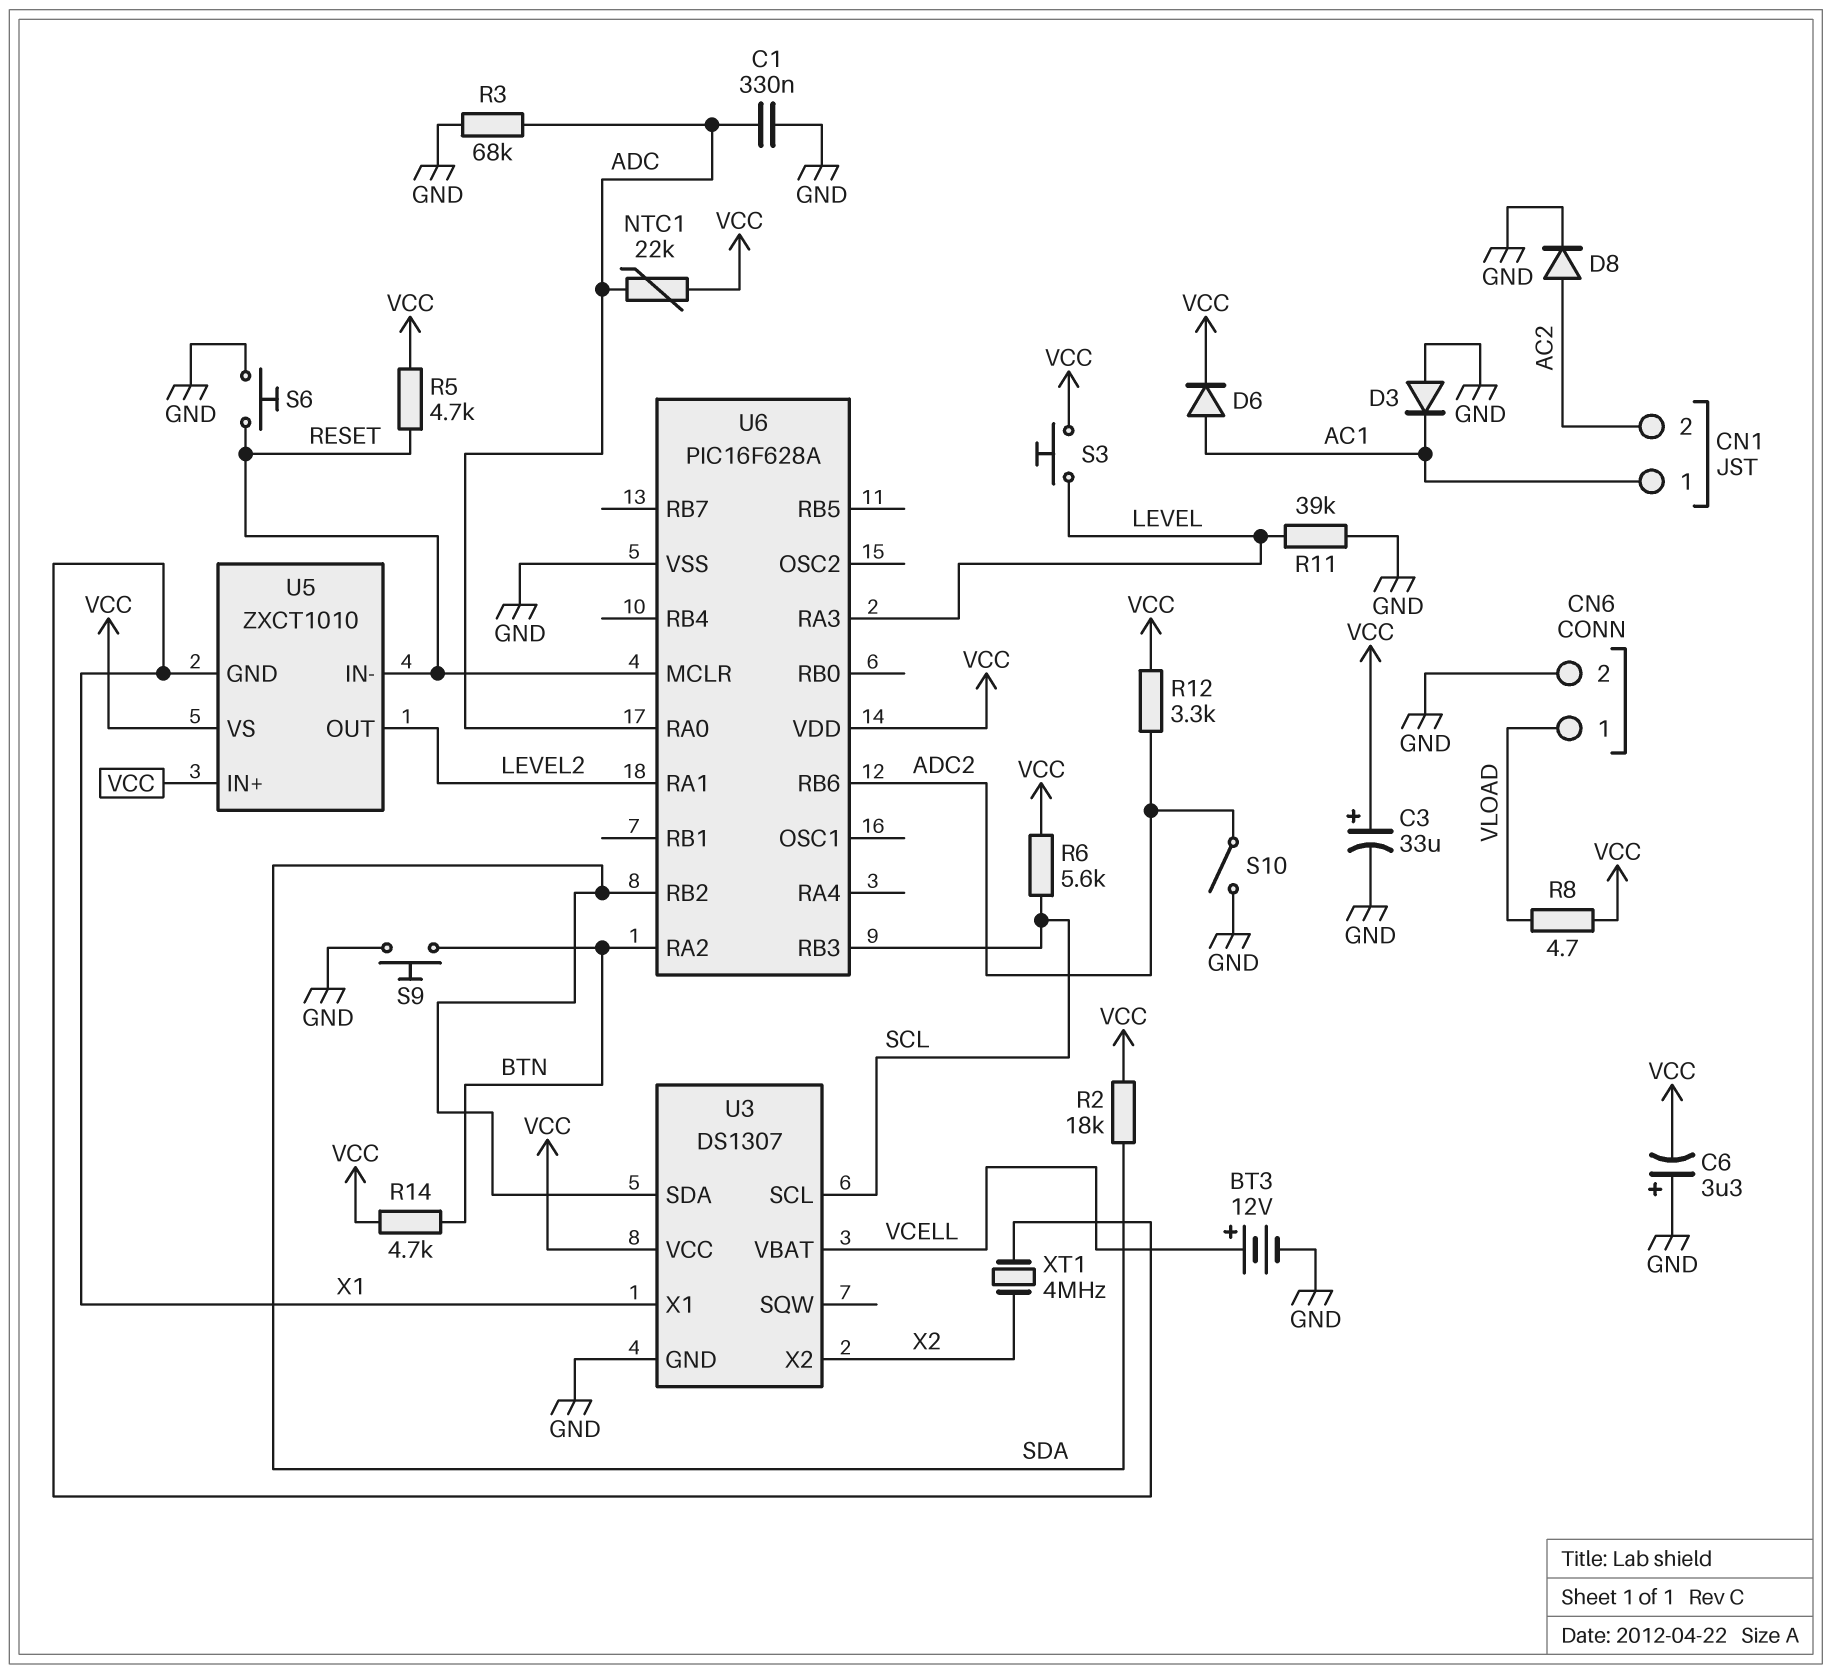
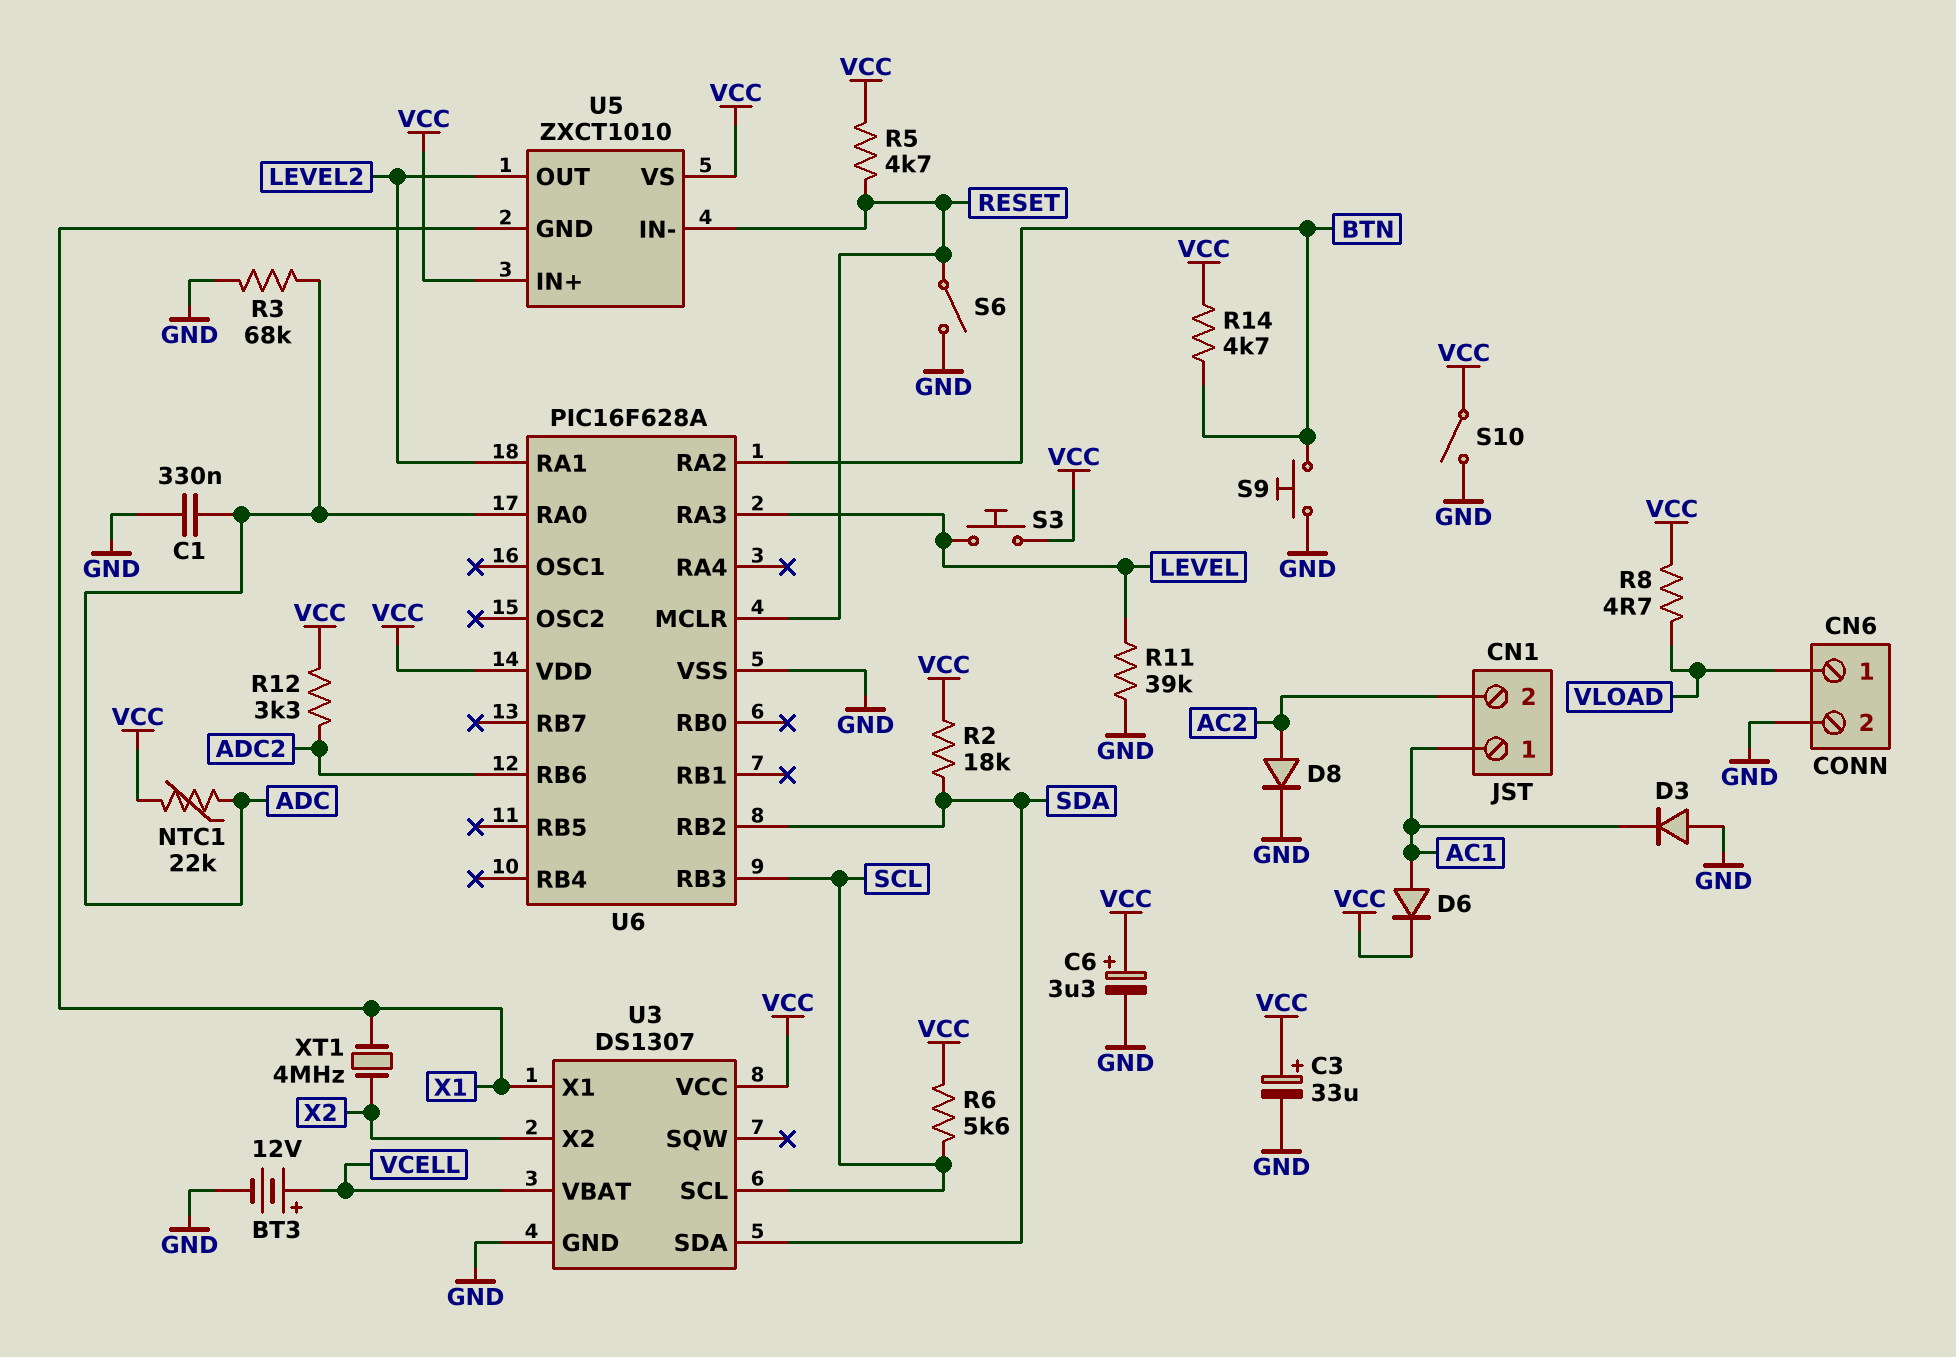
C6: 3.3uF (plus GND, minus VCC) -> 3.3uF (plus VCC, minus GND)
S6: button (GND, RESET) -> switch (GND, RESET)
S10: switch (ADC2, GND) -> switch (GND, VCC)

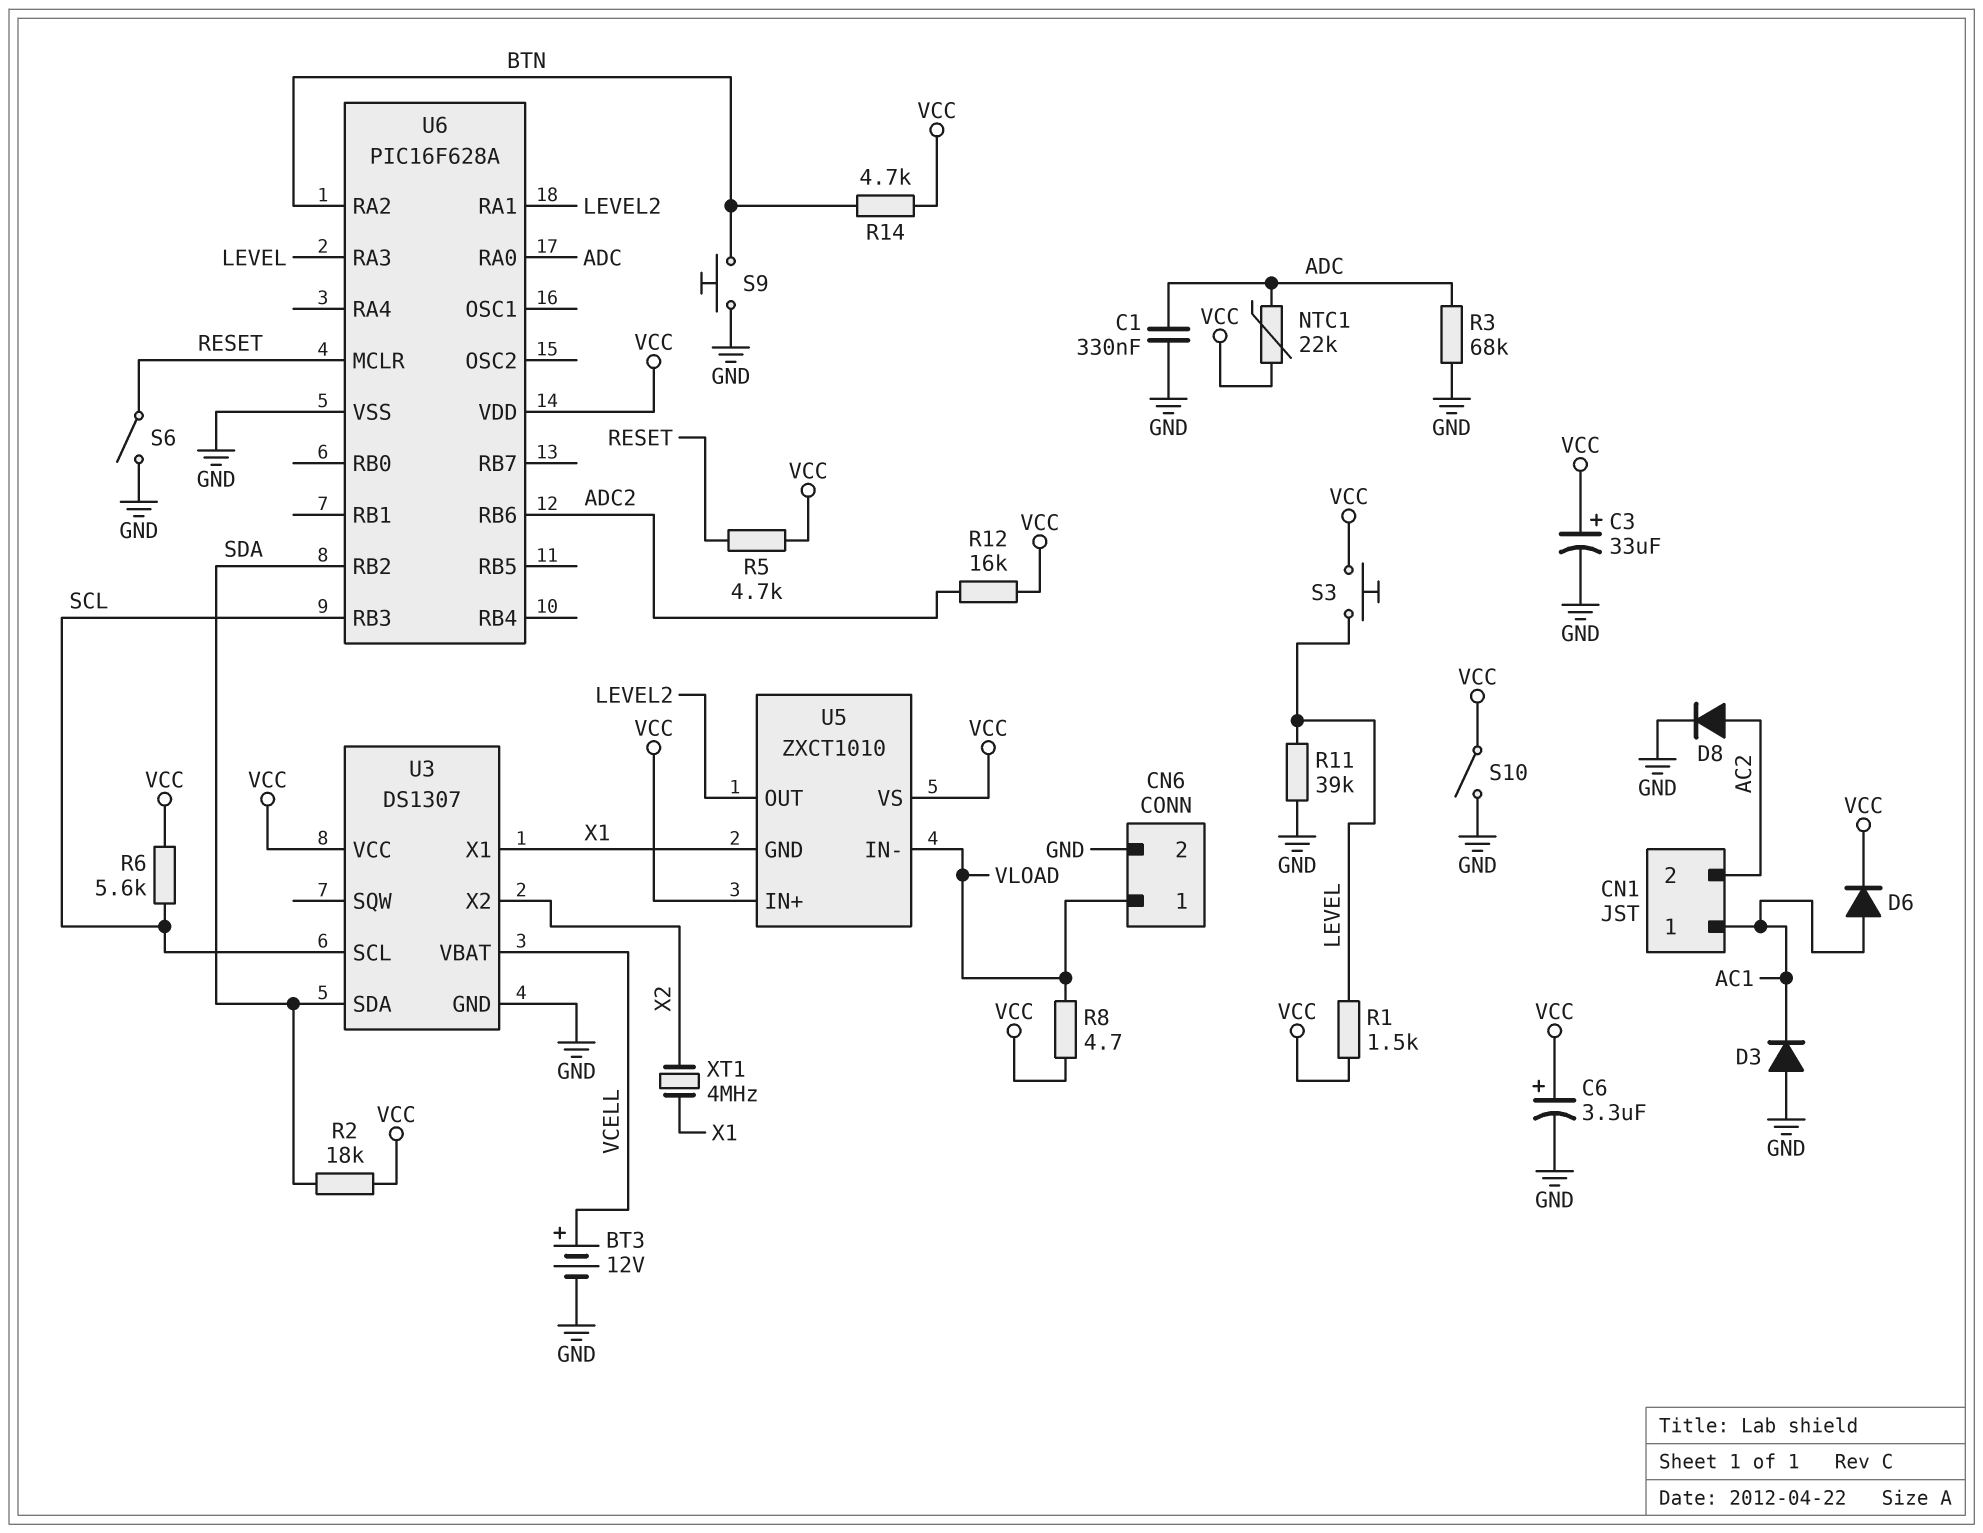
R1: none -> 1.5k (LEVEL, VCC)
R12: 3.3k (ADC2, VCC) -> 16k (ADC2, VCC)
U5 pin IN-: RESET -> VLOAD

